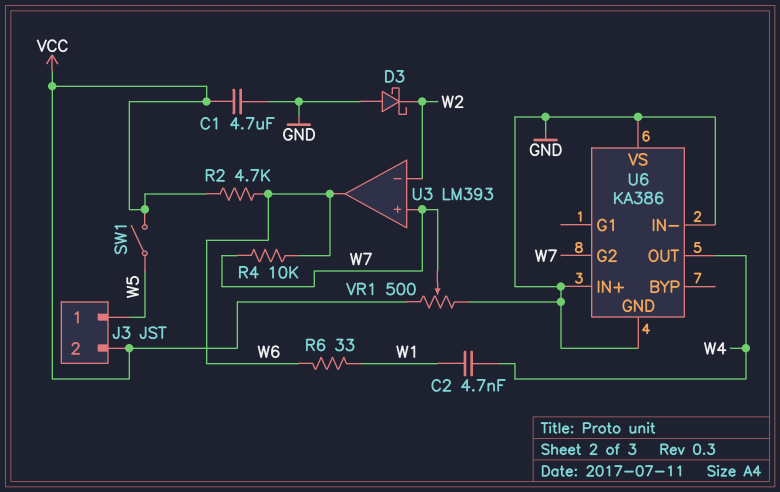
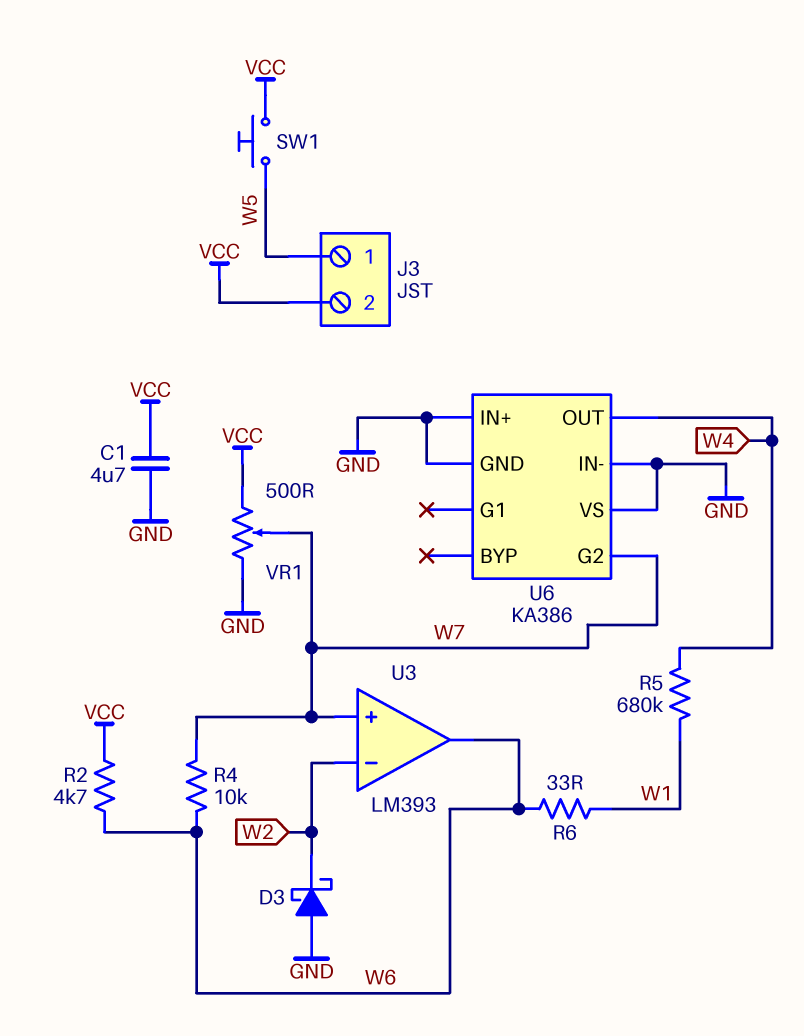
C2: 4.7nF (W1, W4) -> none
R5: none -> 680k (W1, W4)
SW1: switch (VCC, W5) -> button (VCC, W5)

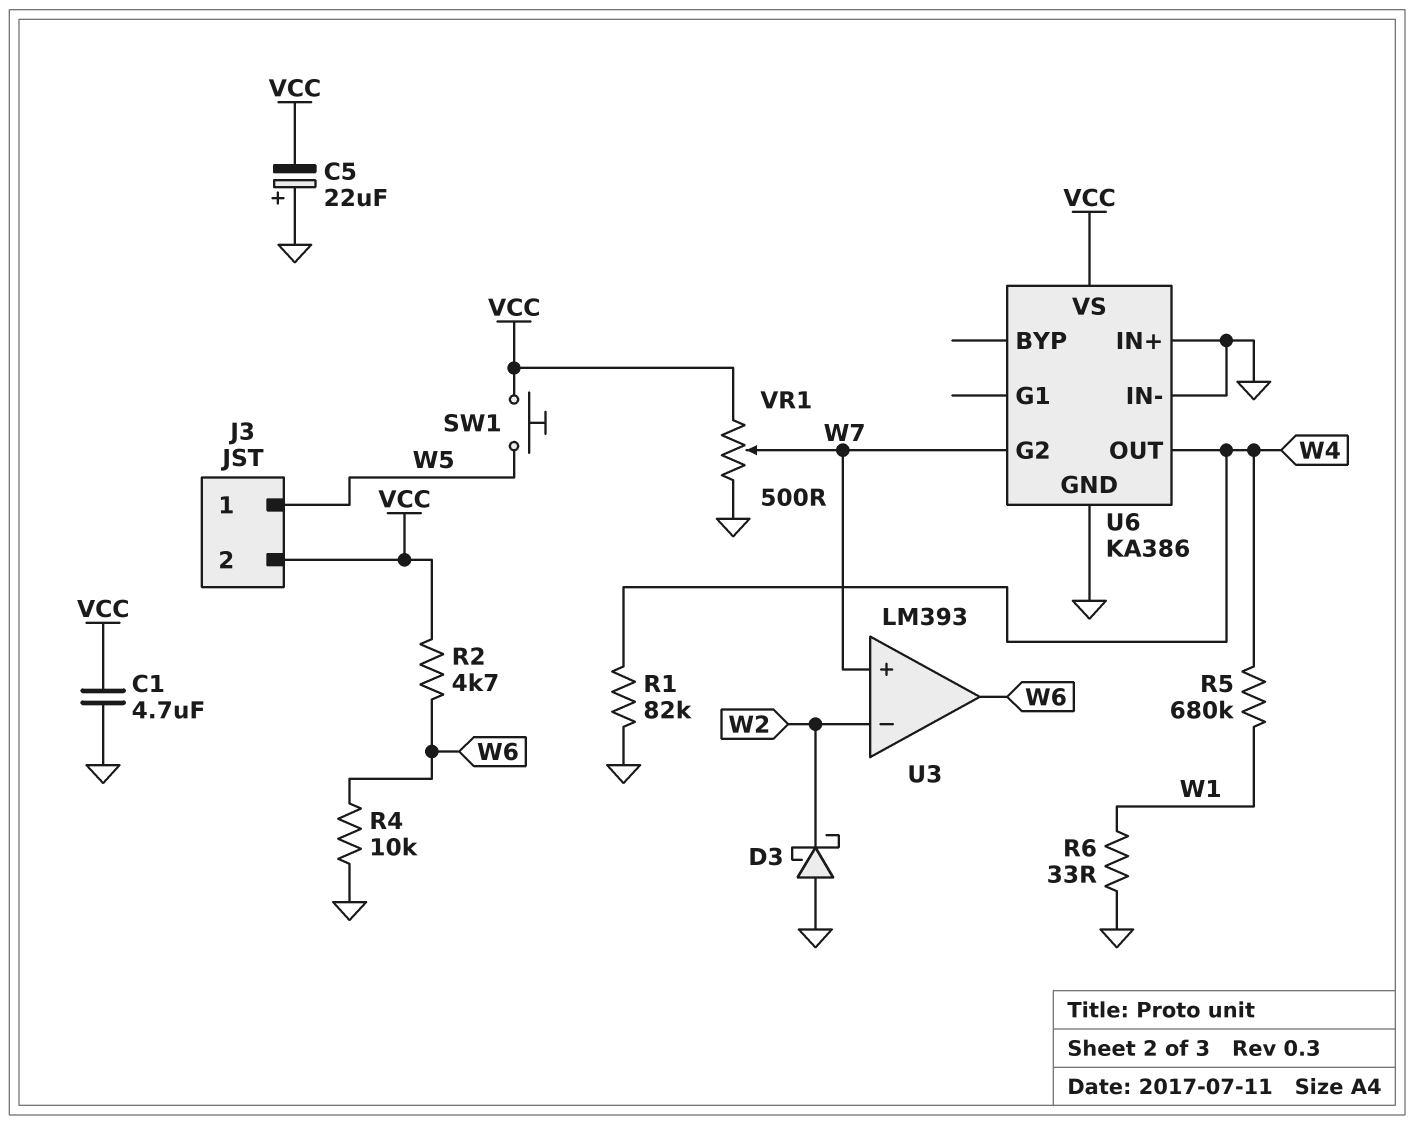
C5: none -> 22uF (plus GND, minus VCC)
R1: none -> 82k (GND, W4)
R4: 10k (W6, W7) -> 10k (GND, W6)
R6: 33 (W1, W6) -> 33 (GND, W1)
U6 pin VS: GND -> VCC

